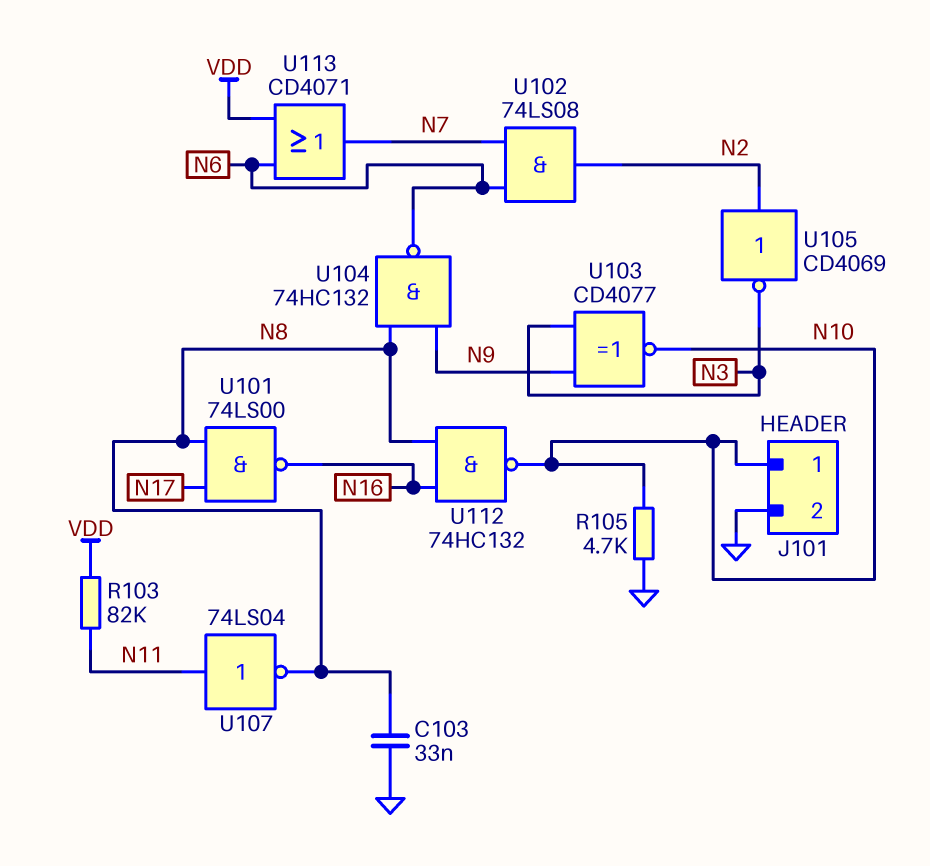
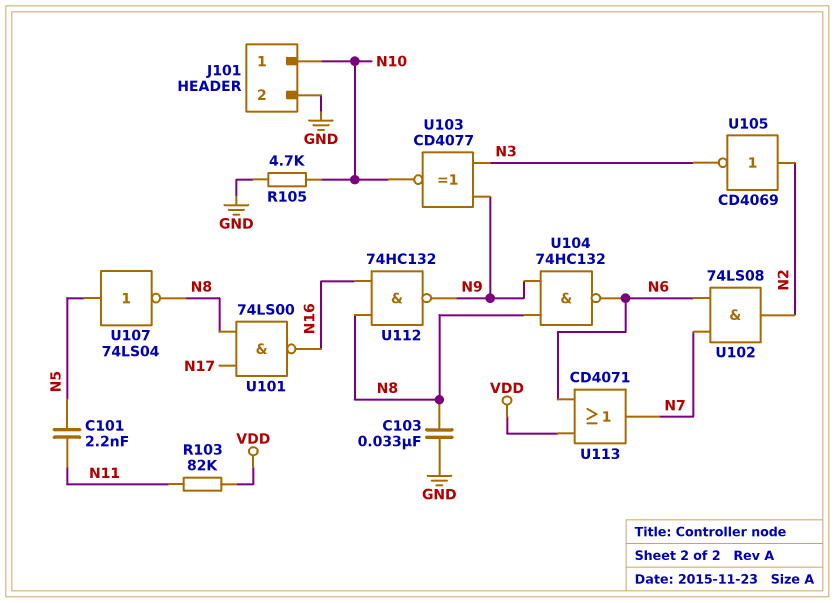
C101: none -> 2.2nF (N5, N11)
U107: NOT 74LS04 (in N11, out N8) -> NOT 74LS04 (in N5, out N8)
U112: NAND 74HC132 (in N8, in N16, out N10) -> NAND 74HC132 (in N8, in N16, out N9)

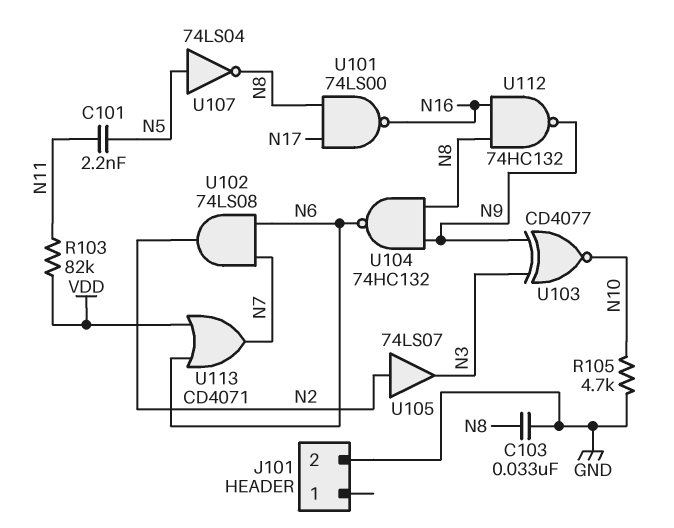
J101 pin 1: N10 -> none
U105: NOT CD4069 (in N2, out N3) -> buffer 74LS07 (in N2, out N3)

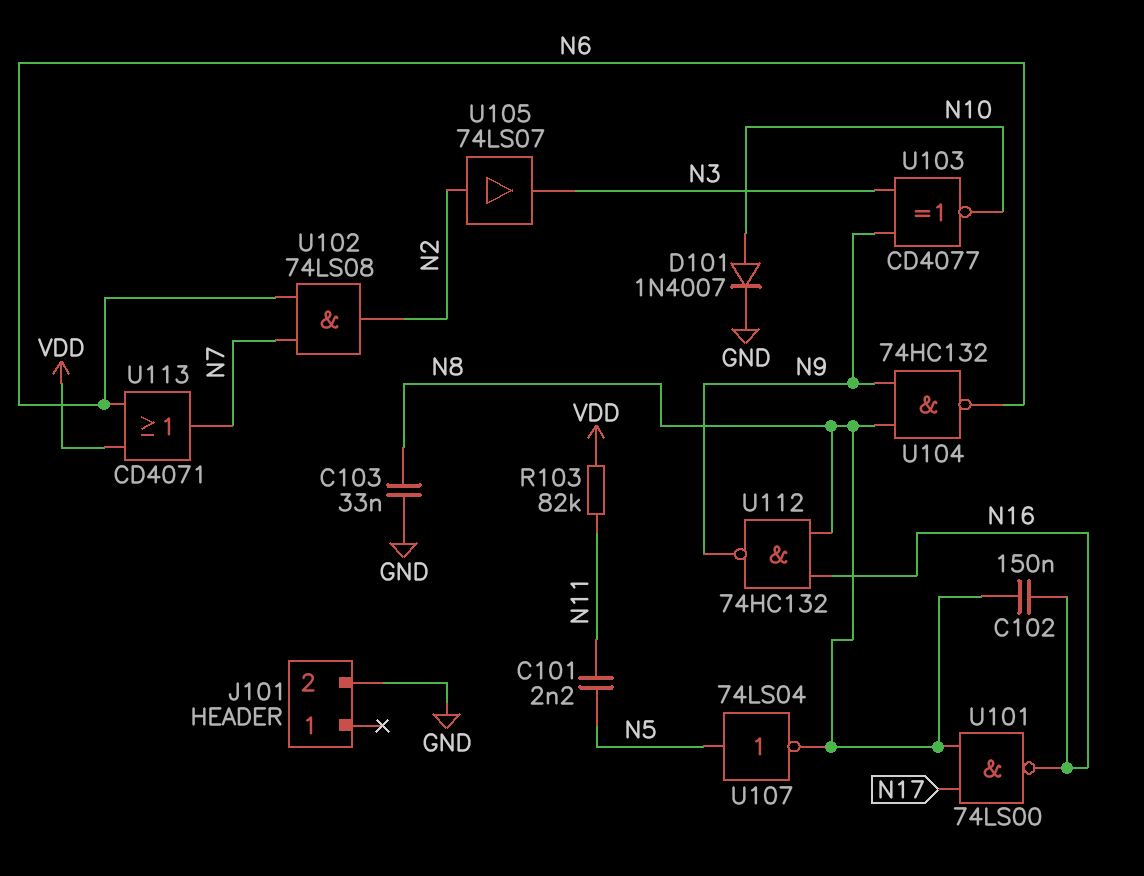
C102: none -> 150nF (N8, N16)
D101: none -> diode 1N4007 (A N10, K GND)
R105: 4.7k (GND, N10) -> none

